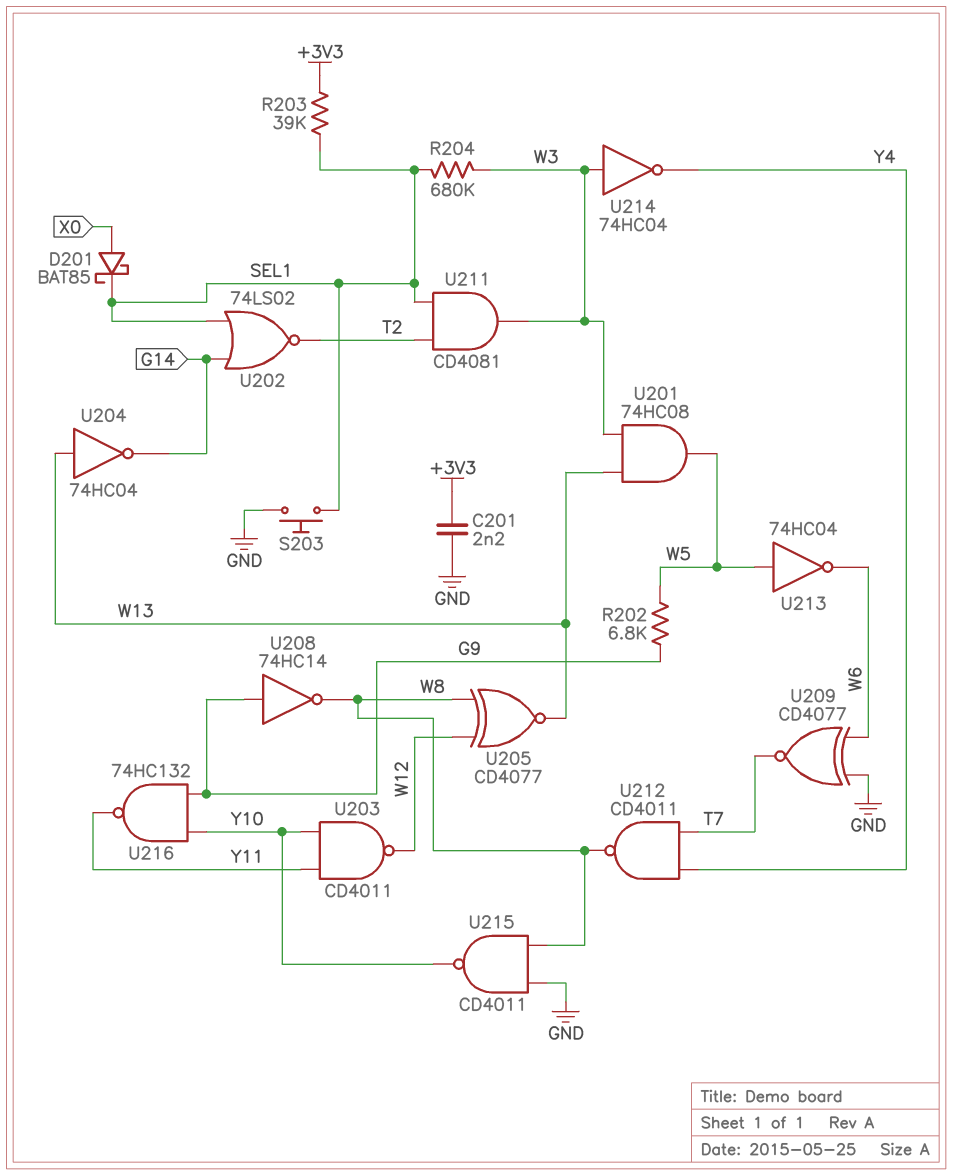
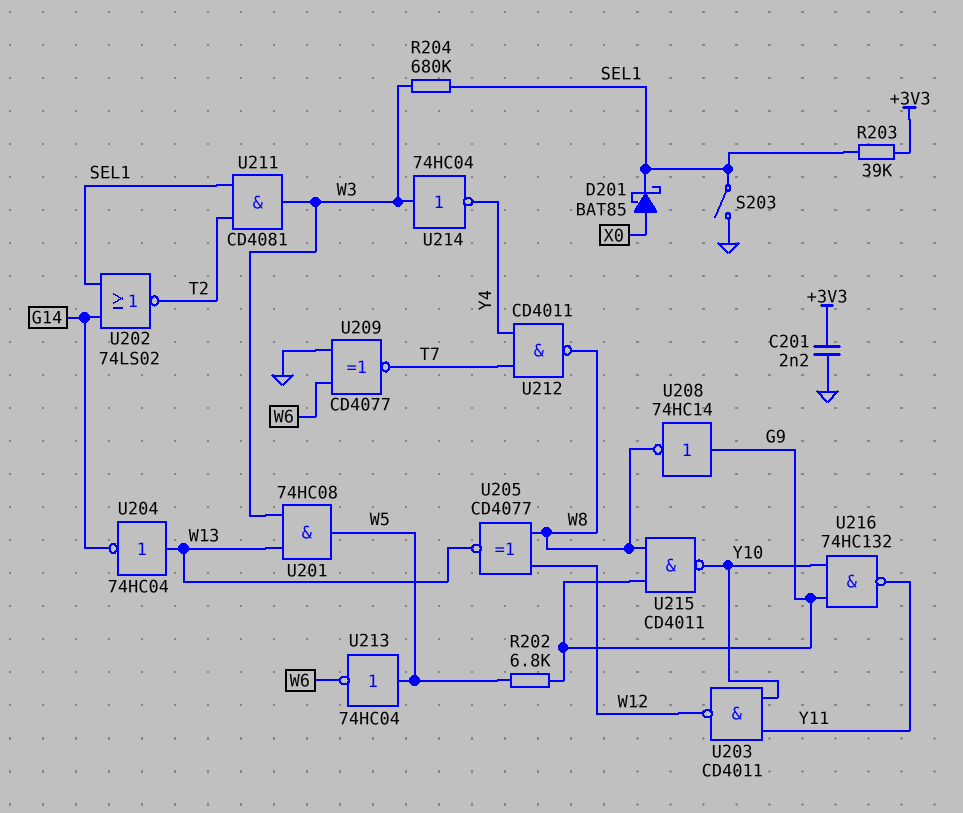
S203: button (GND, SEL1) -> switch (GND, SEL1)
U215: NAND CD4011 (in GND, in W8, out Y10) -> NAND CD4011 (in G9, in W8, out Y10)

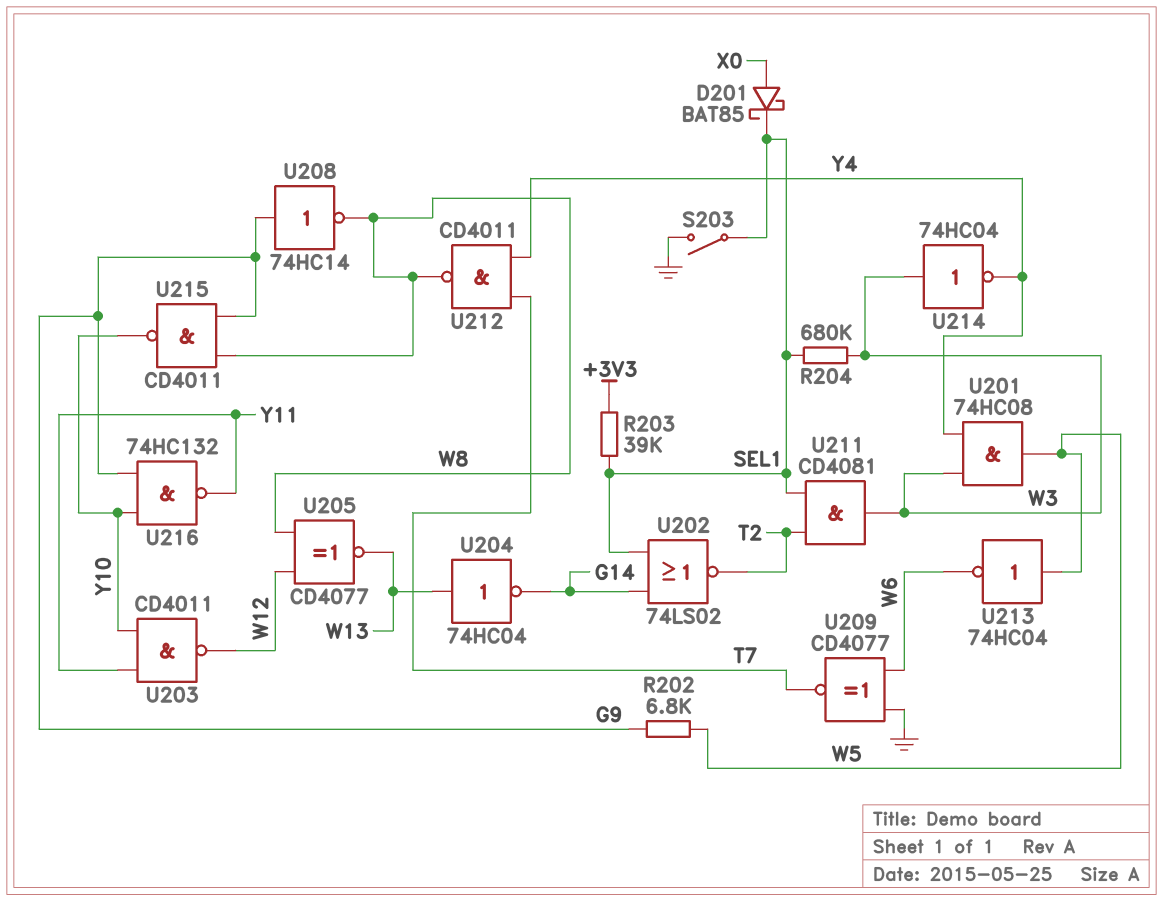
C201: 2.2nF (+3V3, GND) -> none
U201: AND 74HC08 (in W3, in W13, out W5) -> AND 74HC08 (in W3, in Y4, out W5)

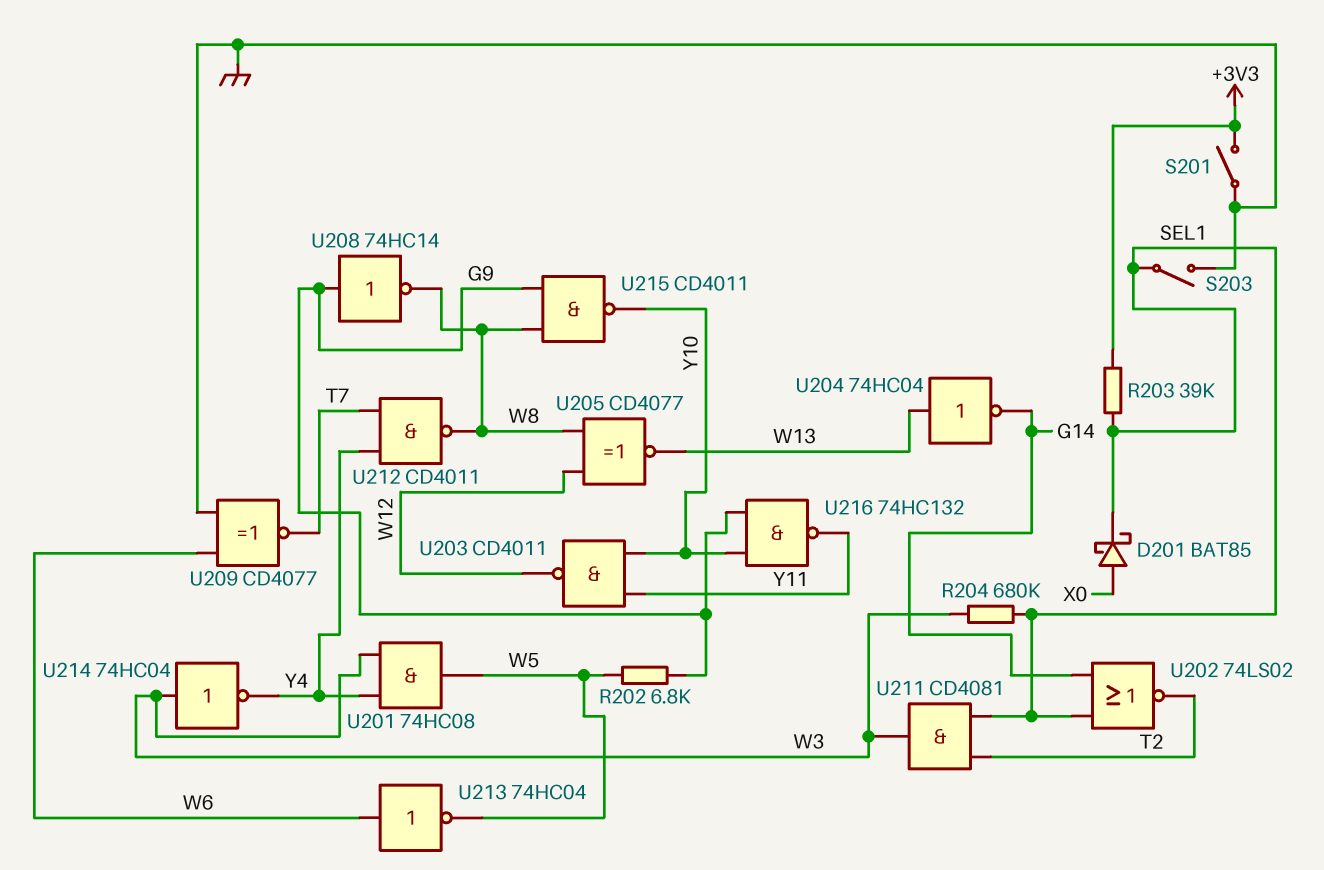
S201: none -> switch (+3V3, GND)
U213: NOT 74HC04 (in W5, out W6) -> NOT 74HC04 (in W6, out W5)

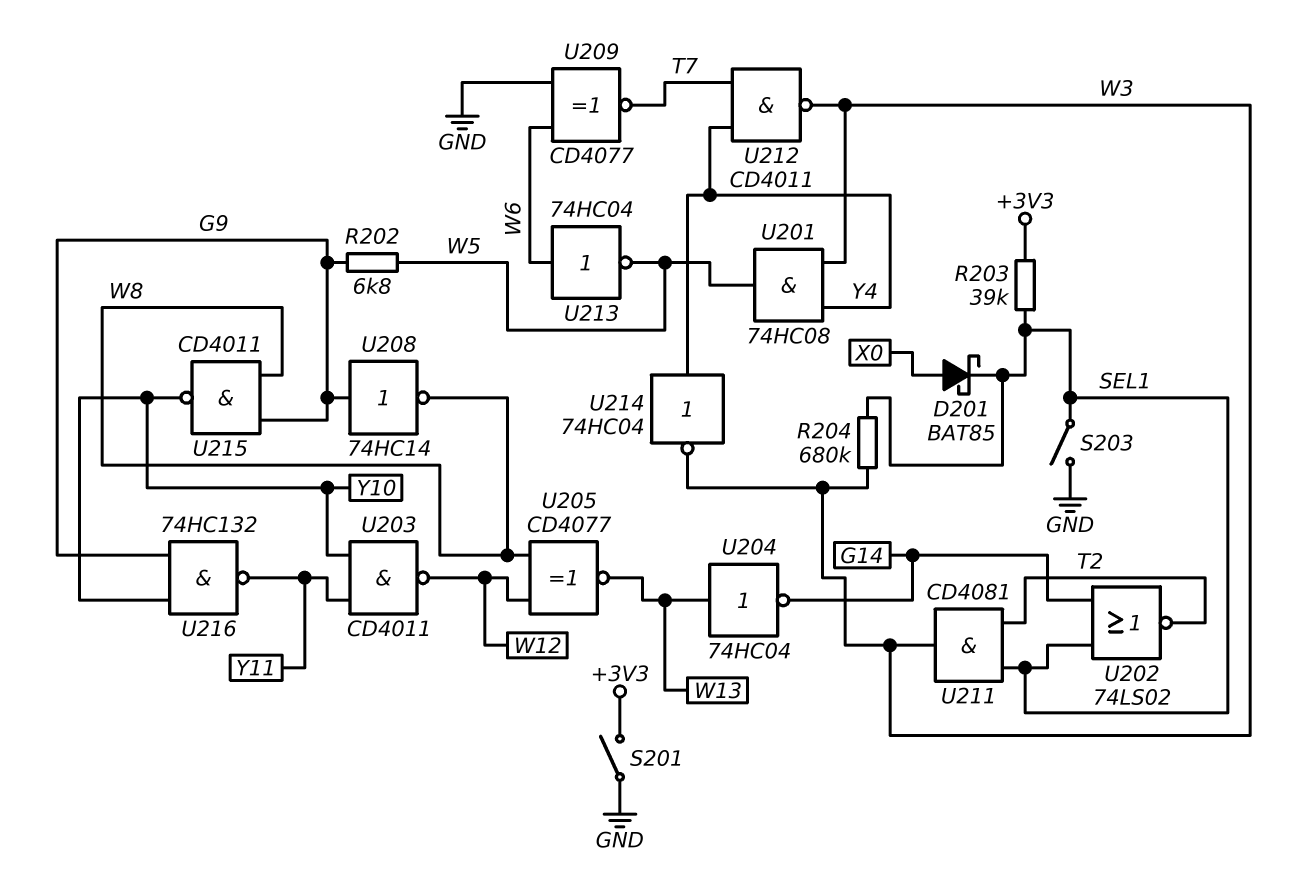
U212: NAND CD4011 (in T7, in Y4, out W8) -> NAND CD4011 (in T7, in Y4, out W3)
U214: NOT 74HC04 (in W3, out Y4) -> NOT 74HC04 (in Y4, out W3)

